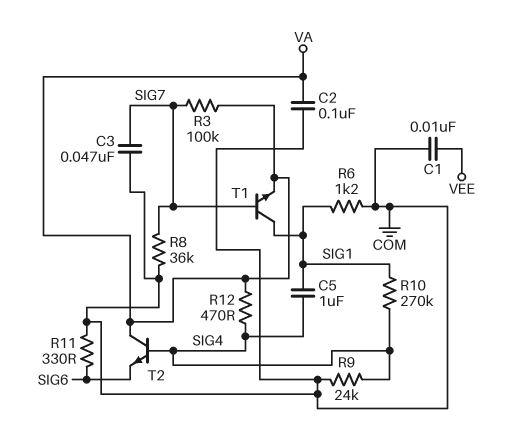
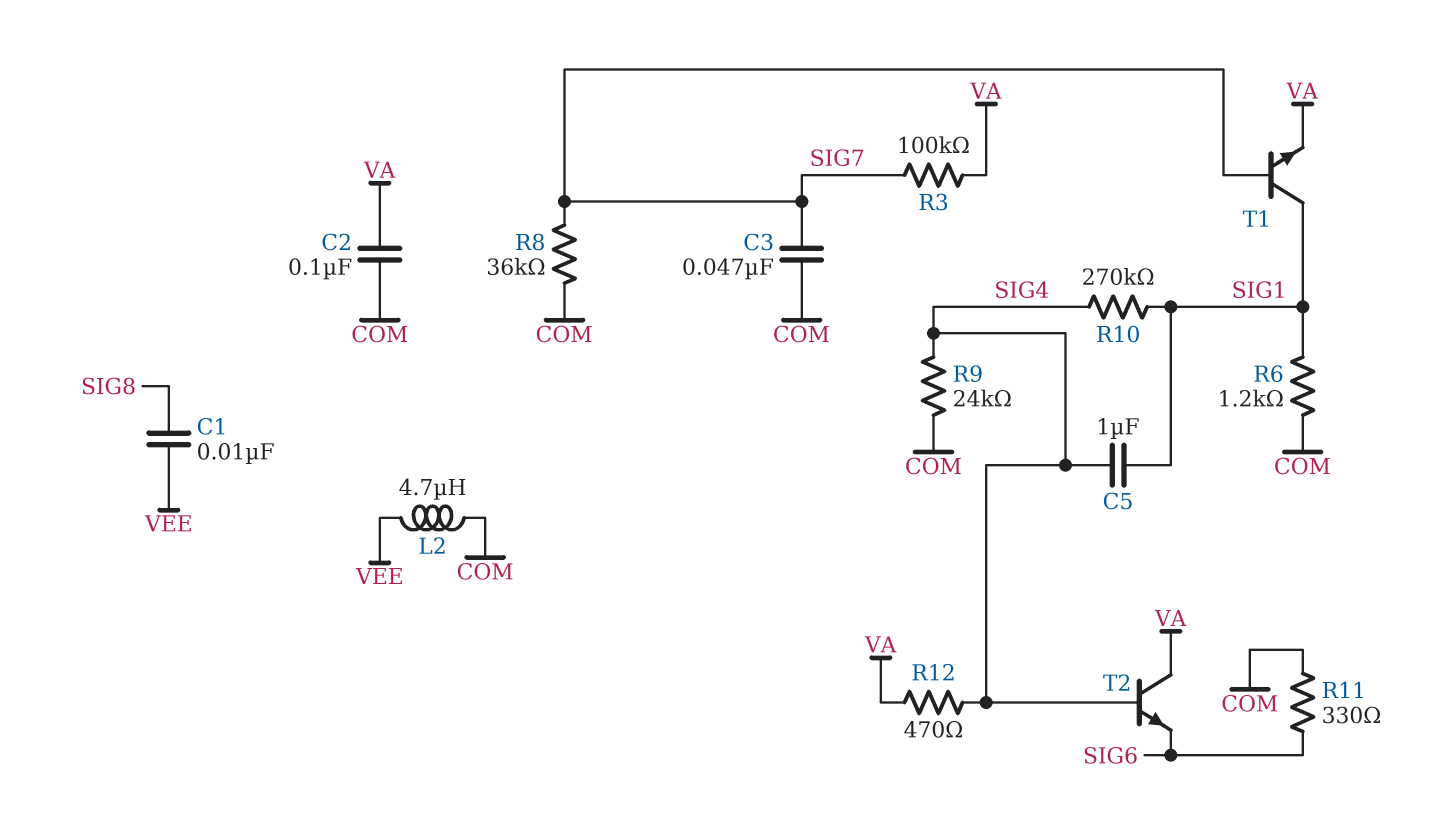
C1: 10nF (COM, VEE) -> 10nF (SIG8, VEE)
L2: none -> 4.7uH (COM, VEE)

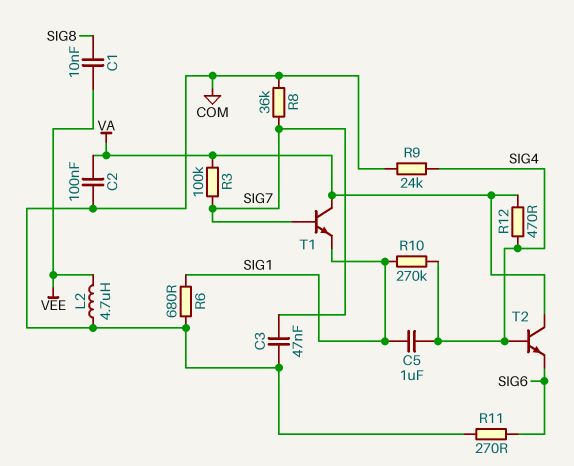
R6: 1.2k (COM, SIG1) -> 680 (COM, SIG1)
R11: 330 (COM, SIG6) -> 270 (COM, SIG6)
T1: NPN (B SIG7, C SIG1, E VA) -> NPN (B SIG7, C VA, E SIG1)

